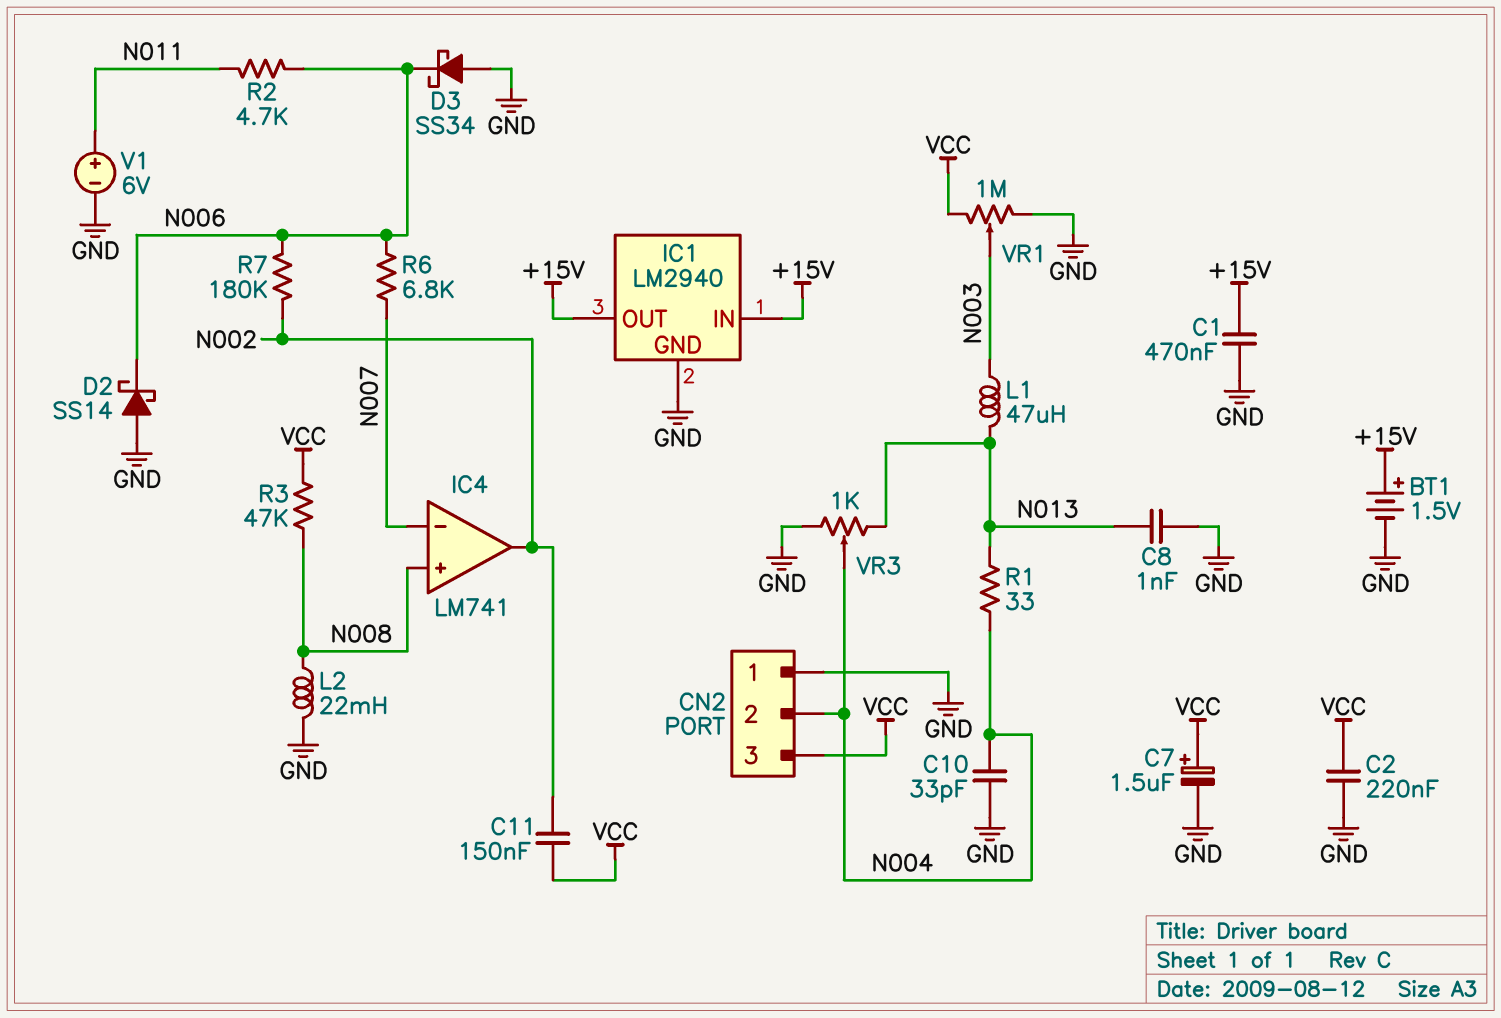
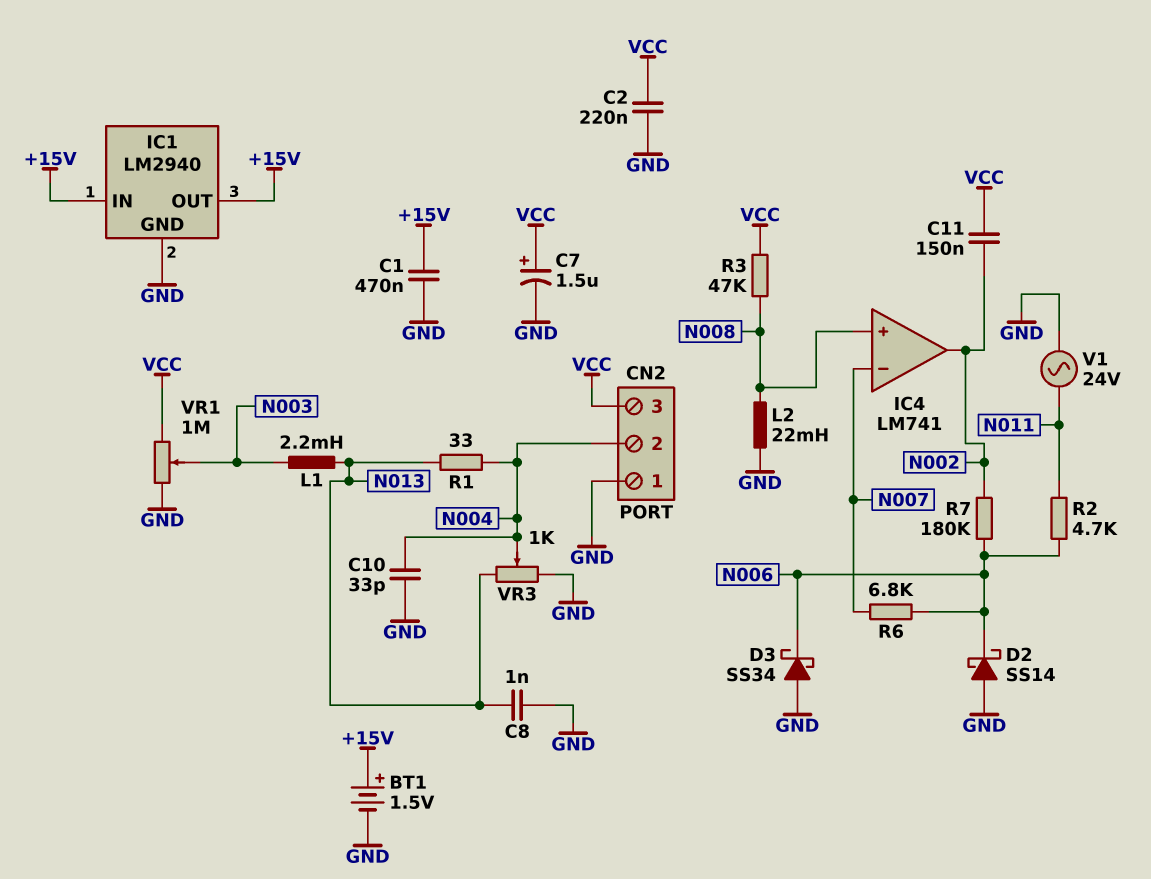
L1: 47uH (N003, N013) -> 2.2mH (N003, N013)
V1: 6V (plus N011, minus GND) -> AC 24V (GND, N011)

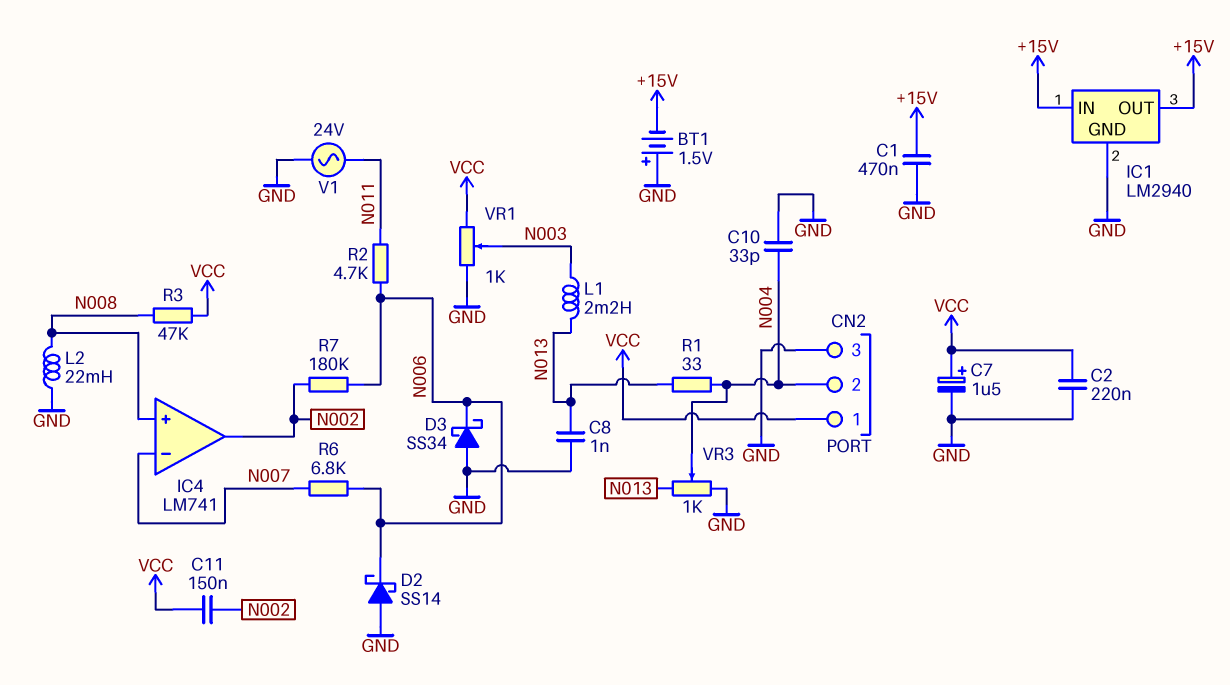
BT1: 1.5V (plus +15V, minus GND) -> 1.5V (plus GND, minus +15V)
CN2 pin 1: GND -> VCC
CN2 pin 3: VCC -> GND
VR1: 1M (GND, VCC, wiper N003) -> 1k (GND, VCC, wiper N003)

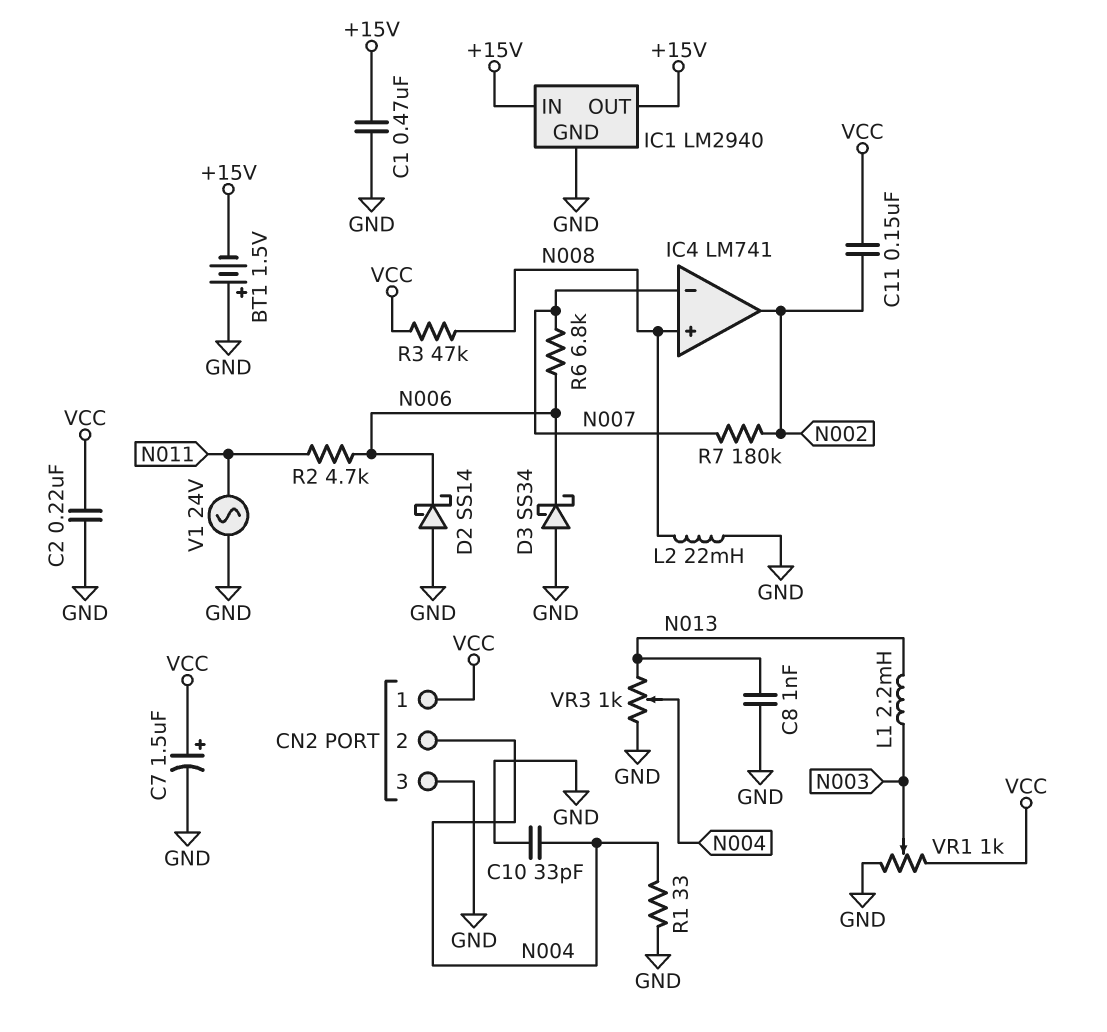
R1: 33 (N004, N013) -> 33 (GND, N004)
R7: 180k (N002, N006) -> 180k (N002, N007)

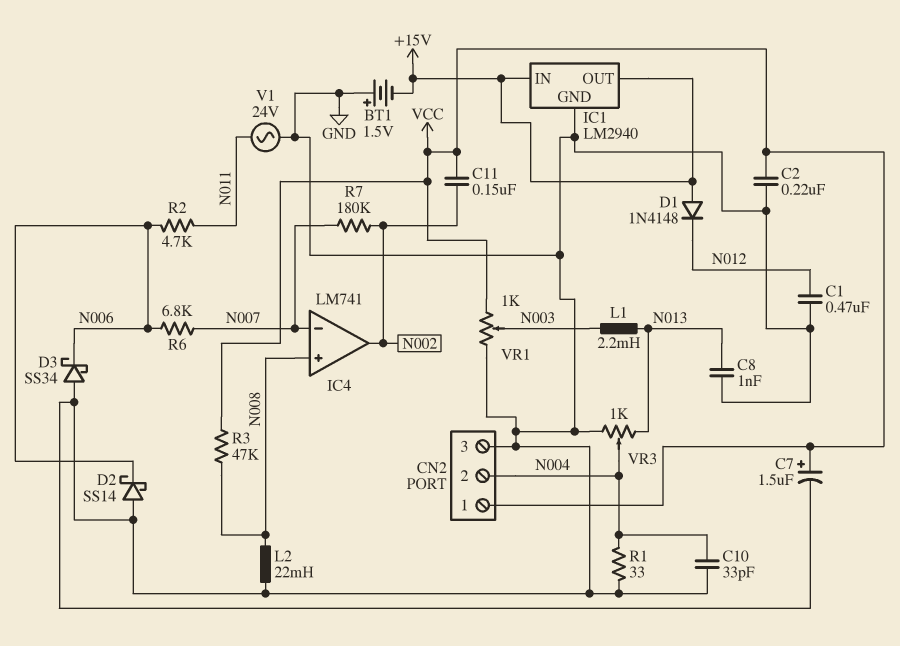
C1: 470nF (+15V, GND) -> 470nF (GND, N012)
D1: none -> diode 1N4148 (A +15V, K N012)

